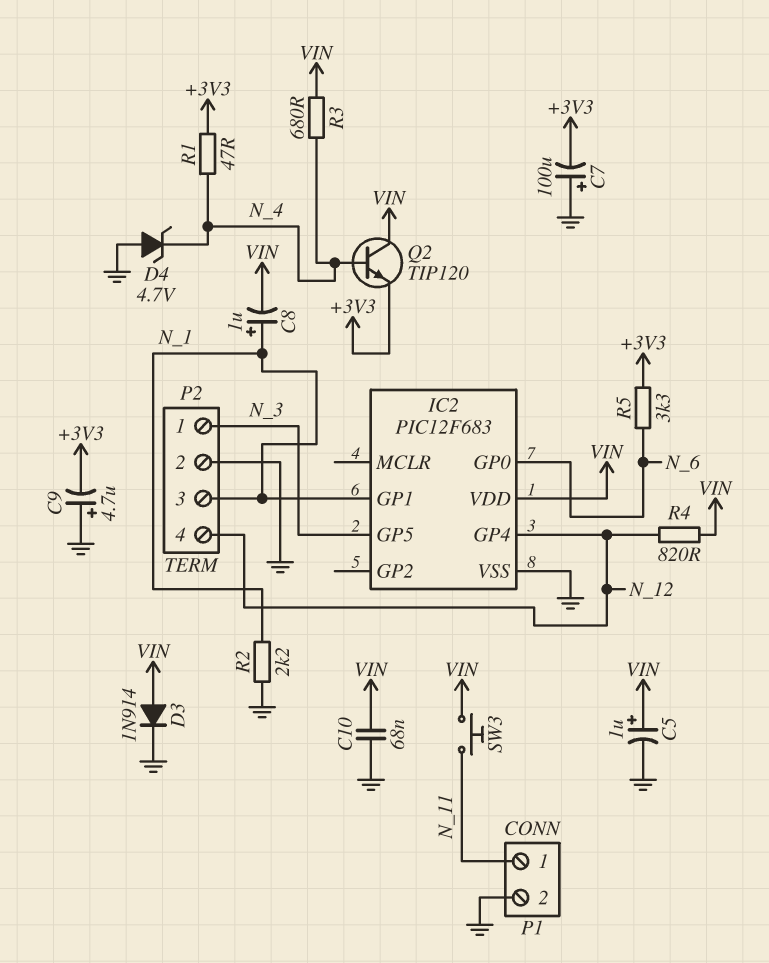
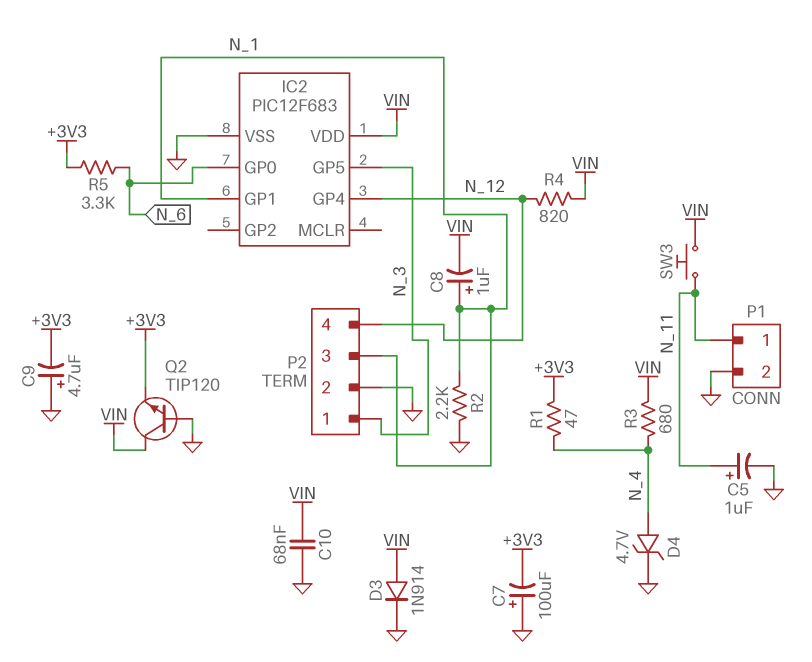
C5: 1uF (plus VIN, minus GND) -> 1uF (plus N_11, minus GND)
D4: zener 4.7V (A GND, K N_4) -> zener 4.7V (A N_4, K GND)
Q2: NPN TIP120 (B N_4, C VIN, E +3V3) -> NPN TIP120 (B GND, C VIN, E +3V3)

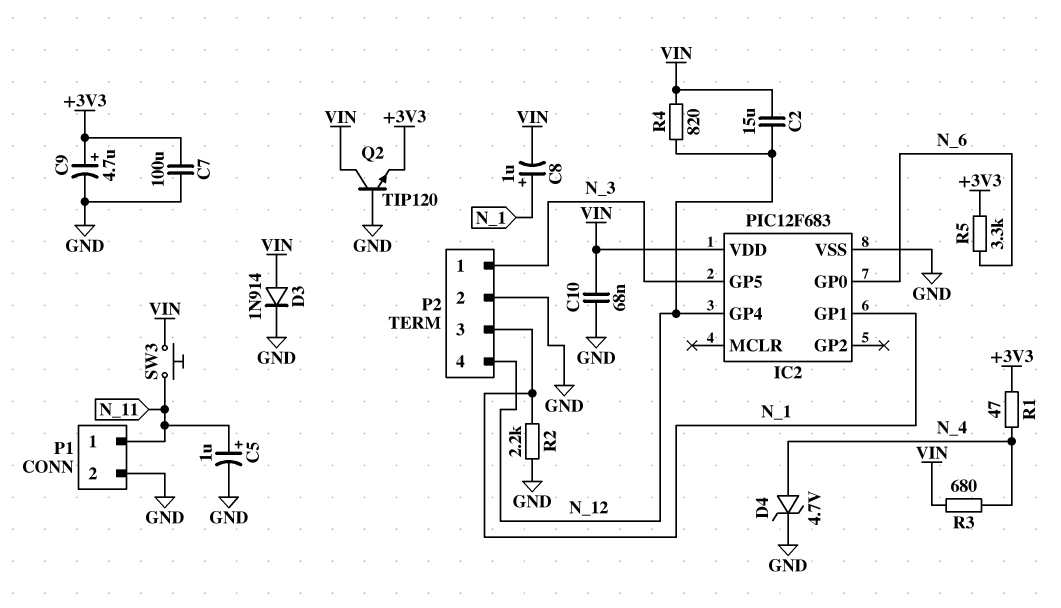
C2: none -> 15uF (N_12, VIN)
C7: 100uF (plus GND, minus +3V3) -> 100uF (+3V3, GND)
C9: 4.7uF (plus GND, minus +3V3) -> 4.7uF (plus +3V3, minus GND)

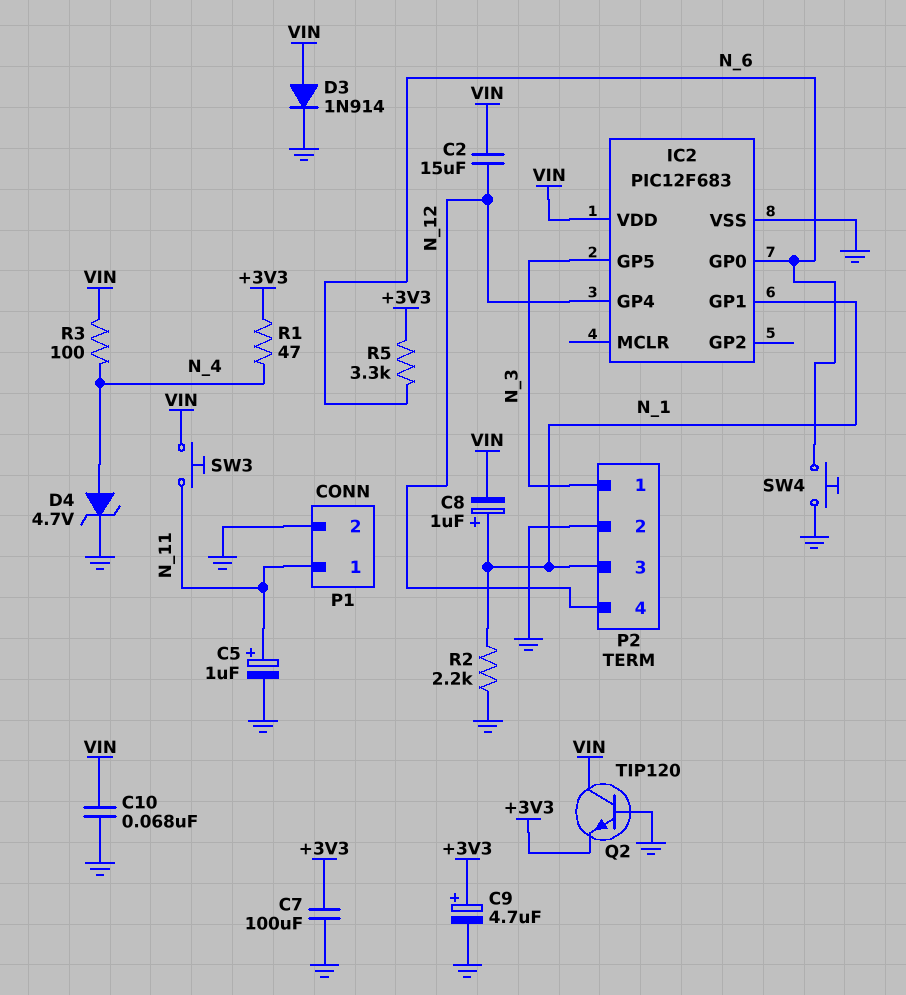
R3: 680 (N_4, VIN) -> 100 (N_4, VIN)
R4: 820 (N_12, VIN) -> none
SW4: none -> button (GND, N_6)

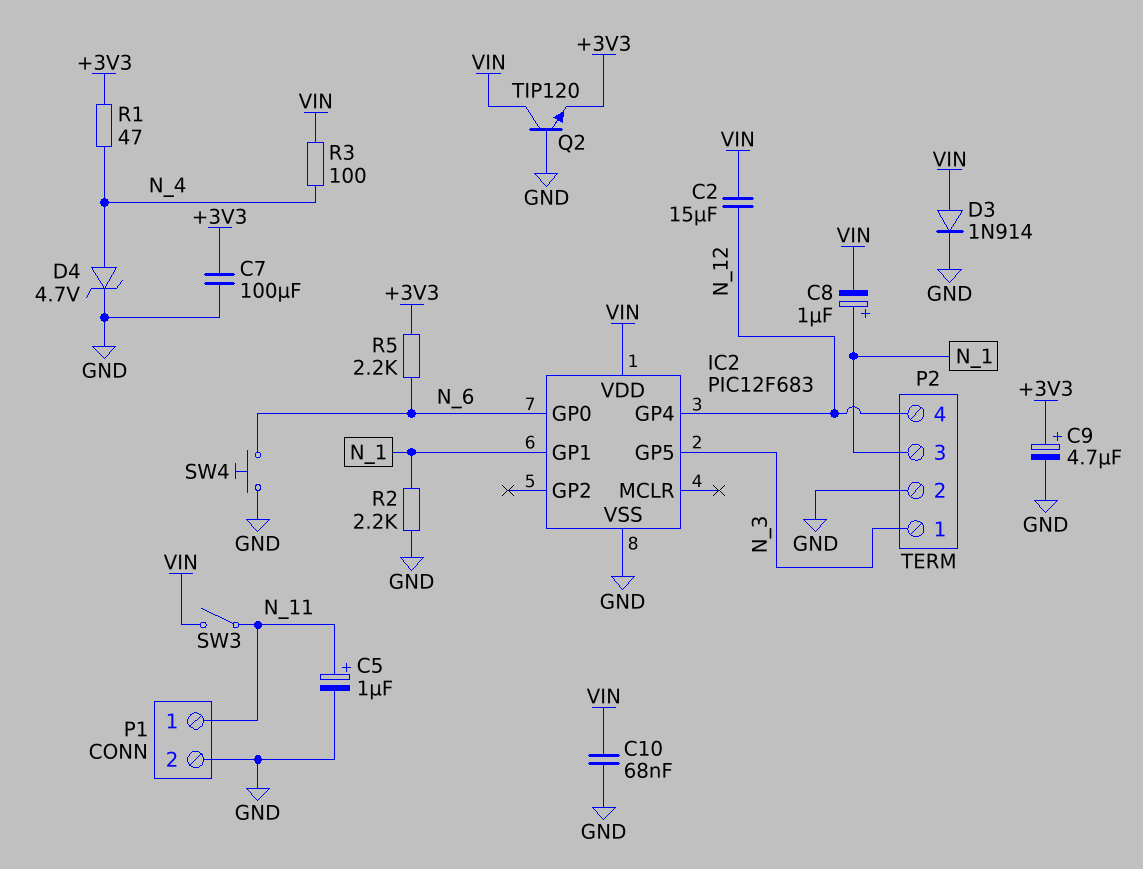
R5: 3.3k (+3V3, N_6) -> 2.2k (+3V3, N_6)
SW3: button (N_11, VIN) -> switch (N_11, VIN)

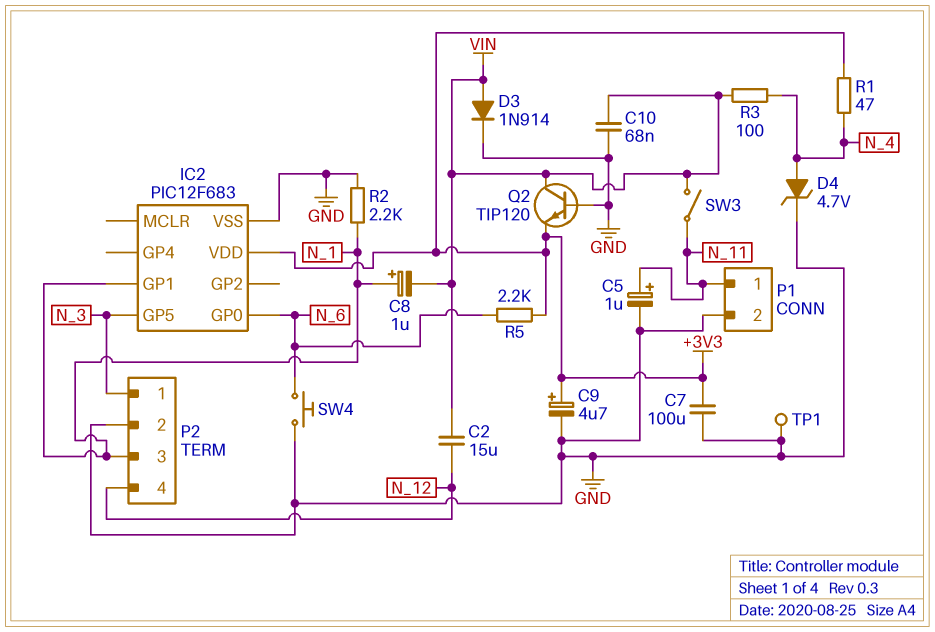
IC2 pin GP4: N_12 -> none
IC2 pin VDD: VIN -> +3V3
TP1: none -> test point (GND)

